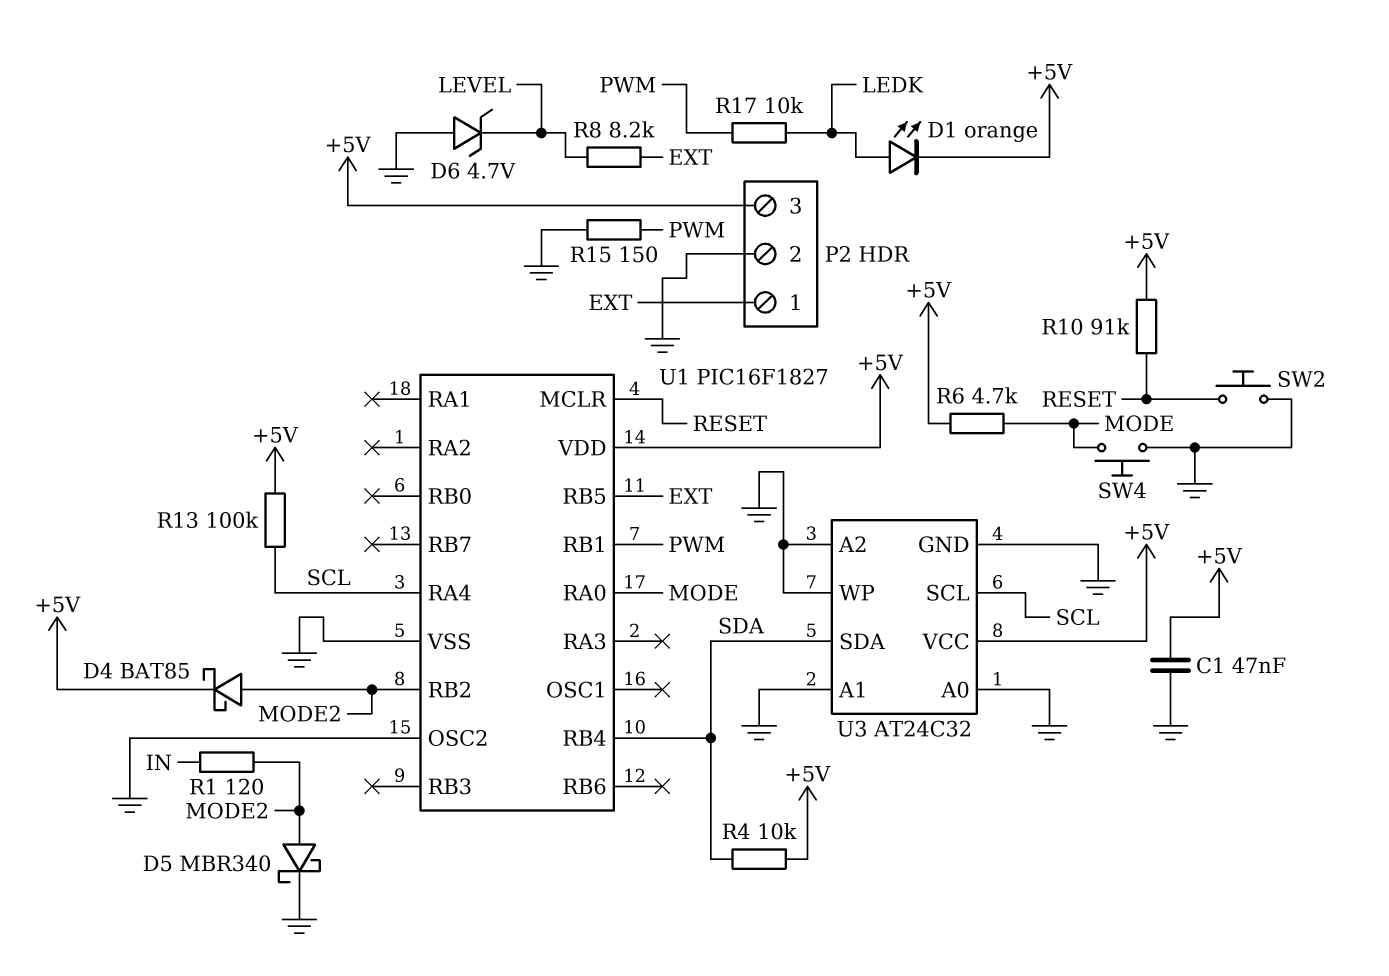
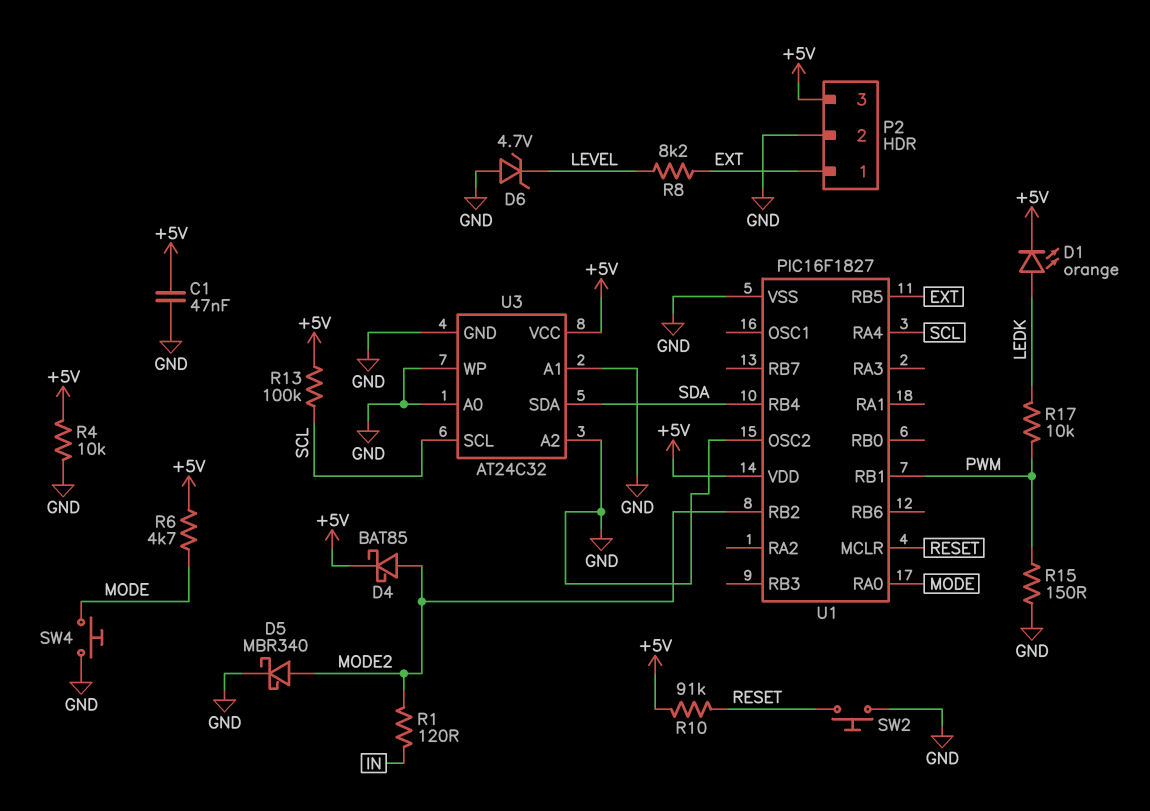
R4: 10k (+5V, SDA) -> 10k (+5V, GND)

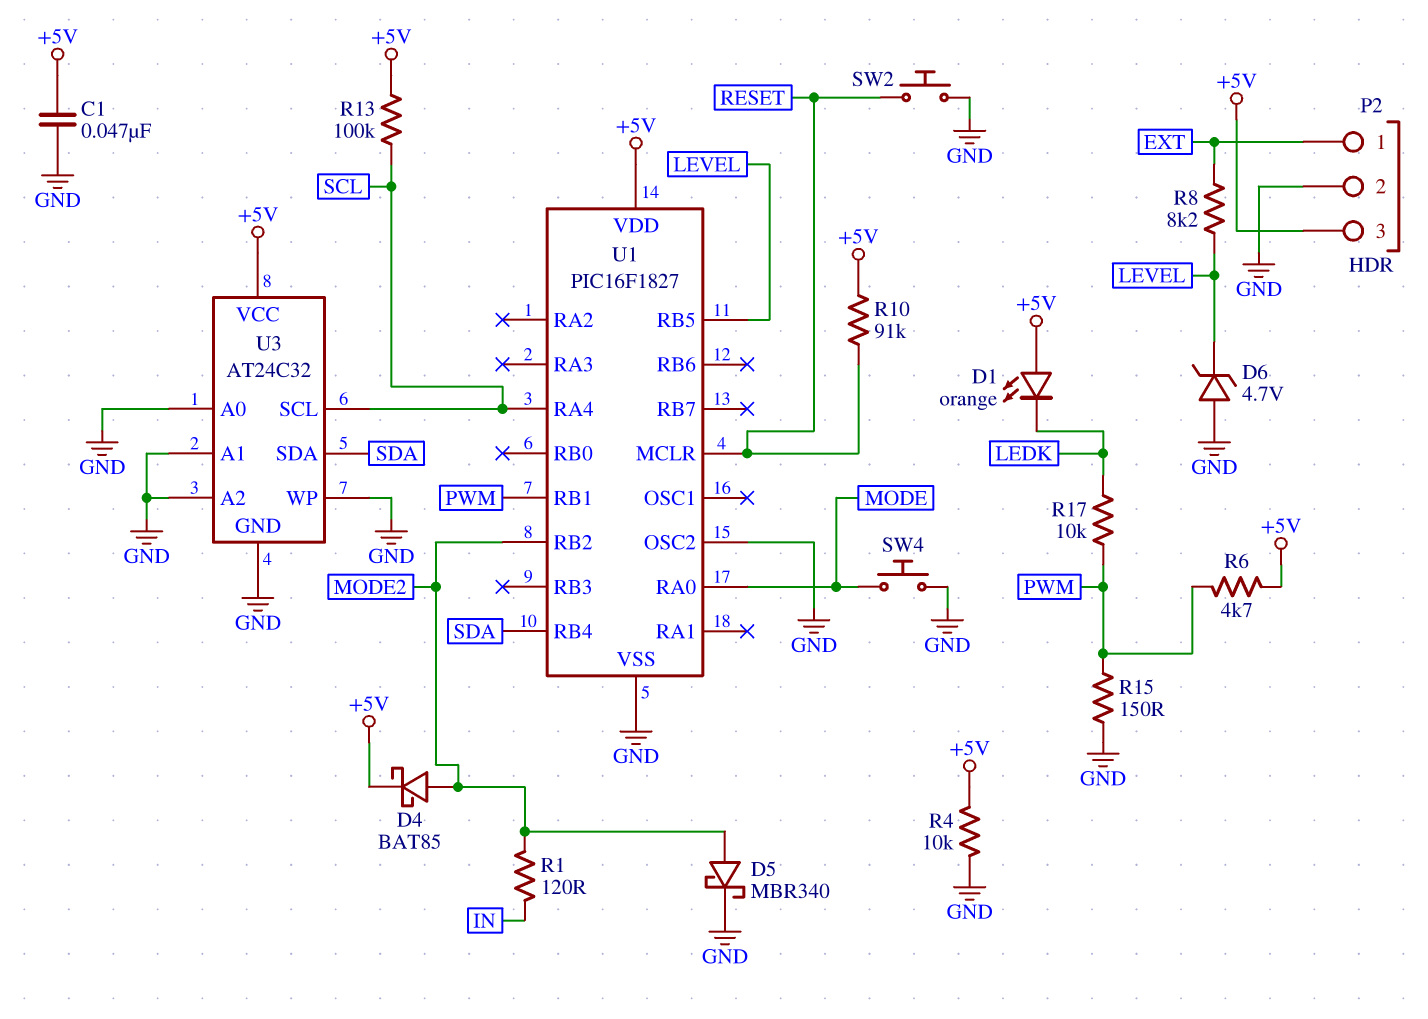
D1: LED orange (A LEDK, K +5V) -> LED orange (A +5V, K LEDK)
R6: 4.7k (+5V, MODE) -> 4.7k (+5V, PWM)
U1 pin RB5: EXT -> LEVEL

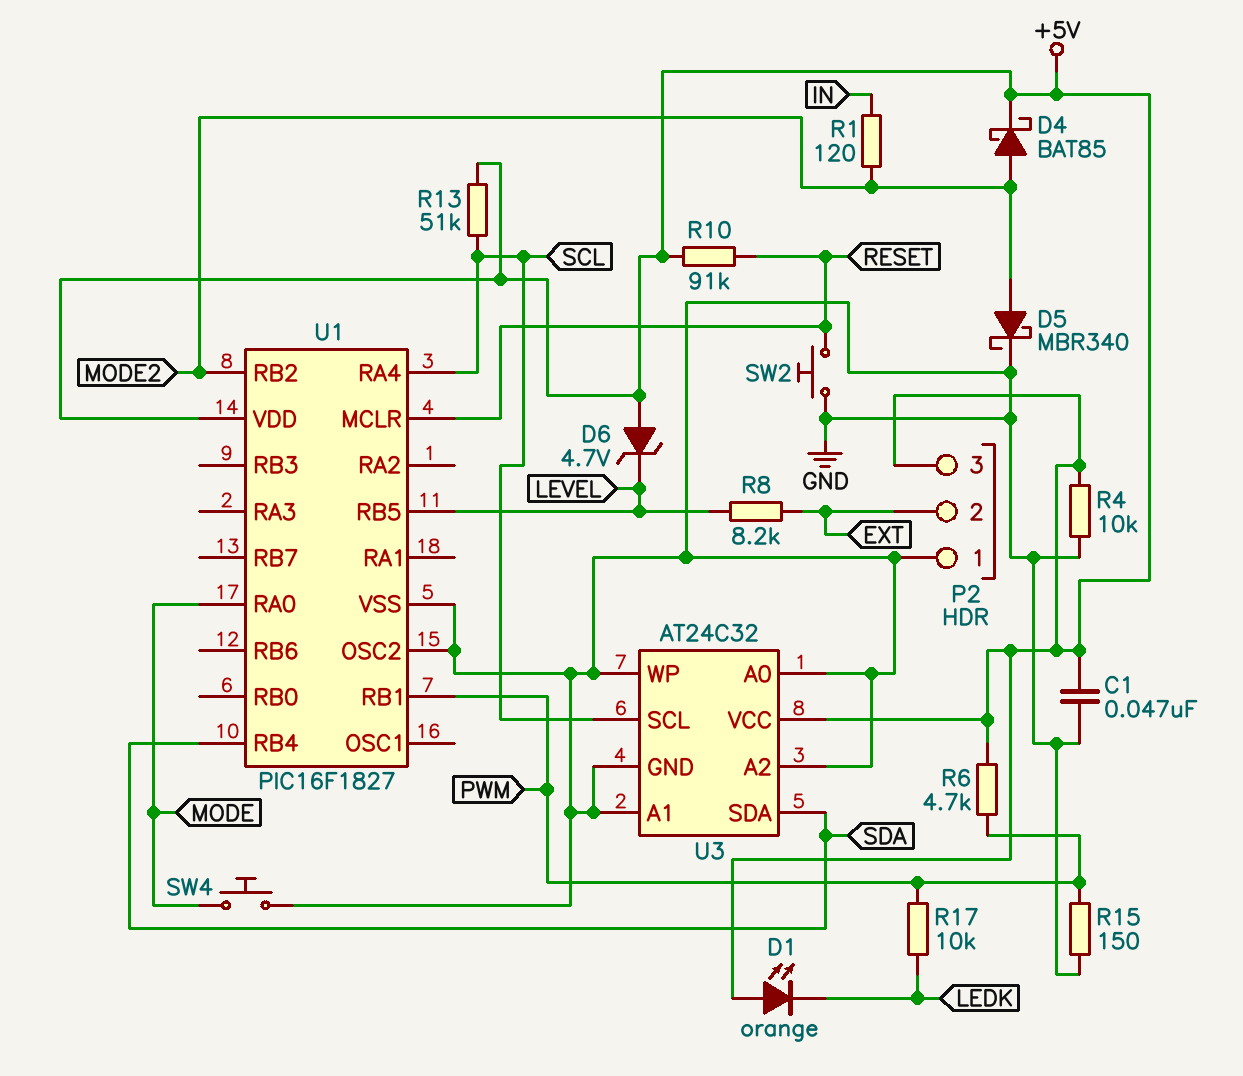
D6: zener 4.7V (A GND, K LEVEL) -> zener 4.7V (A +5V, K LEVEL)
P2 pin 1: EXT -> GND
P2 pin 2: GND -> EXT
R13: 100k (+5V, SCL) -> 51k (+5V, SCL)

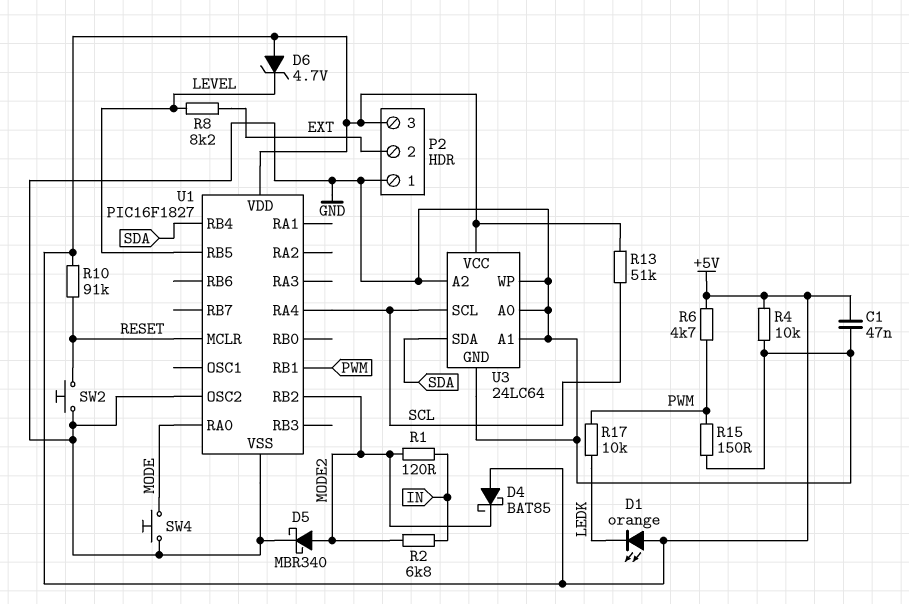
D4: schottky BAT85 (A MODE2, K +5V) -> schottky BAT85 (A +5V, K MODE2)
R2: none -> 6.8k (IN, MODE2)
U3: AT24C32 -> 24LC64

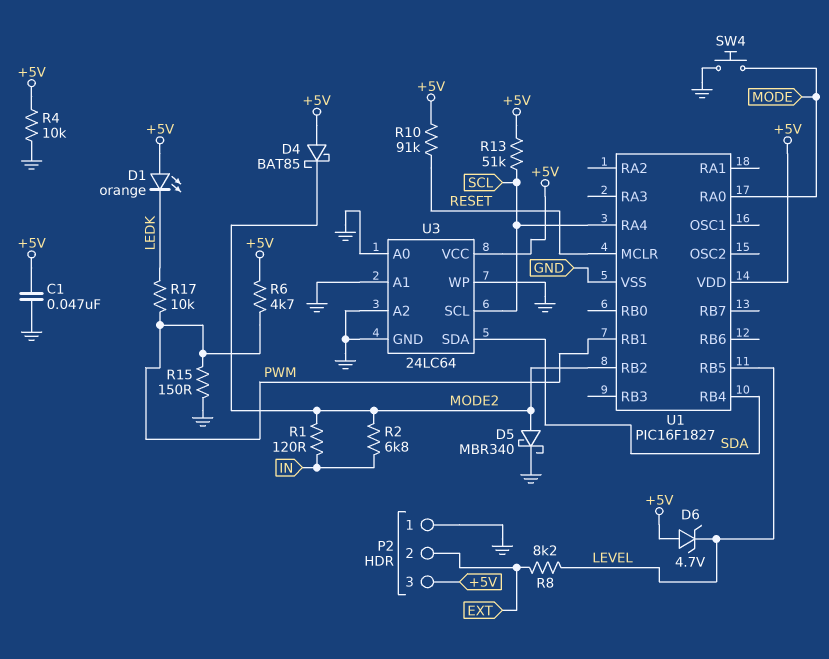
SW2: button (GND, RESET) -> none
U1 pin OSC2: GND -> none

